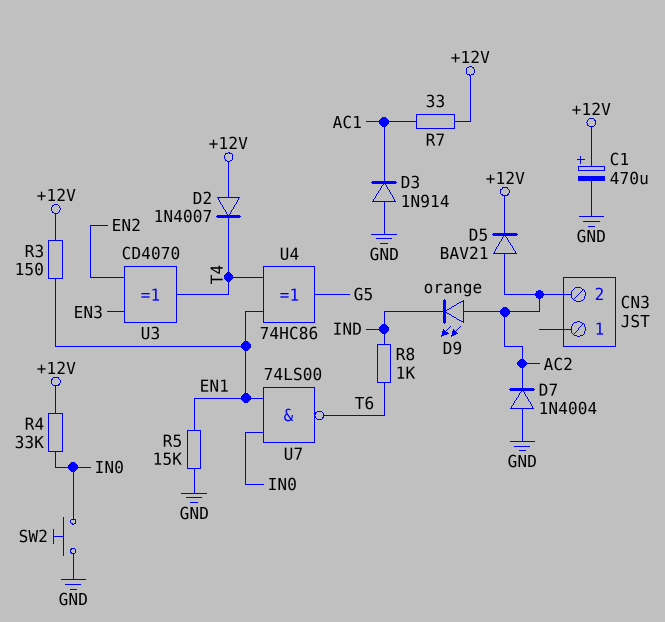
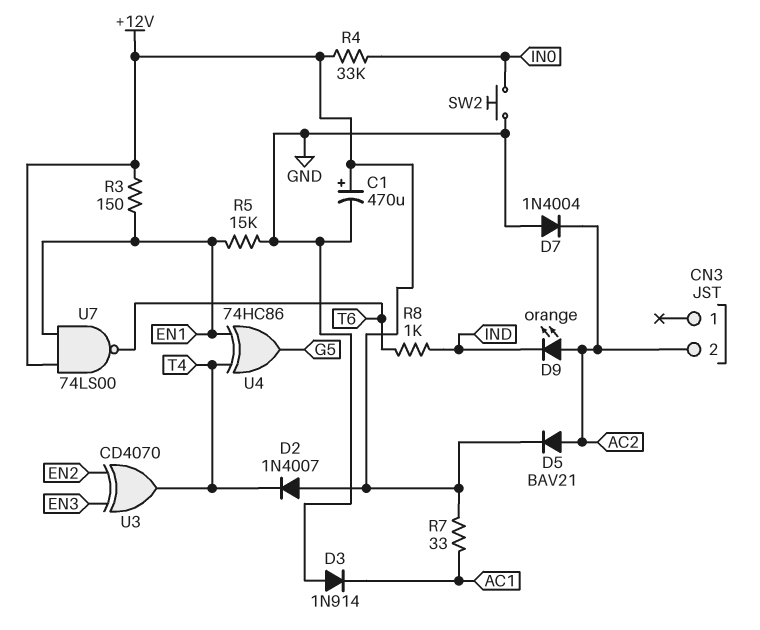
U7: NAND 74LS00 (in EN1, in IN0, out T6) -> NAND 74LS00 (in +12V, in EN1, out T6)

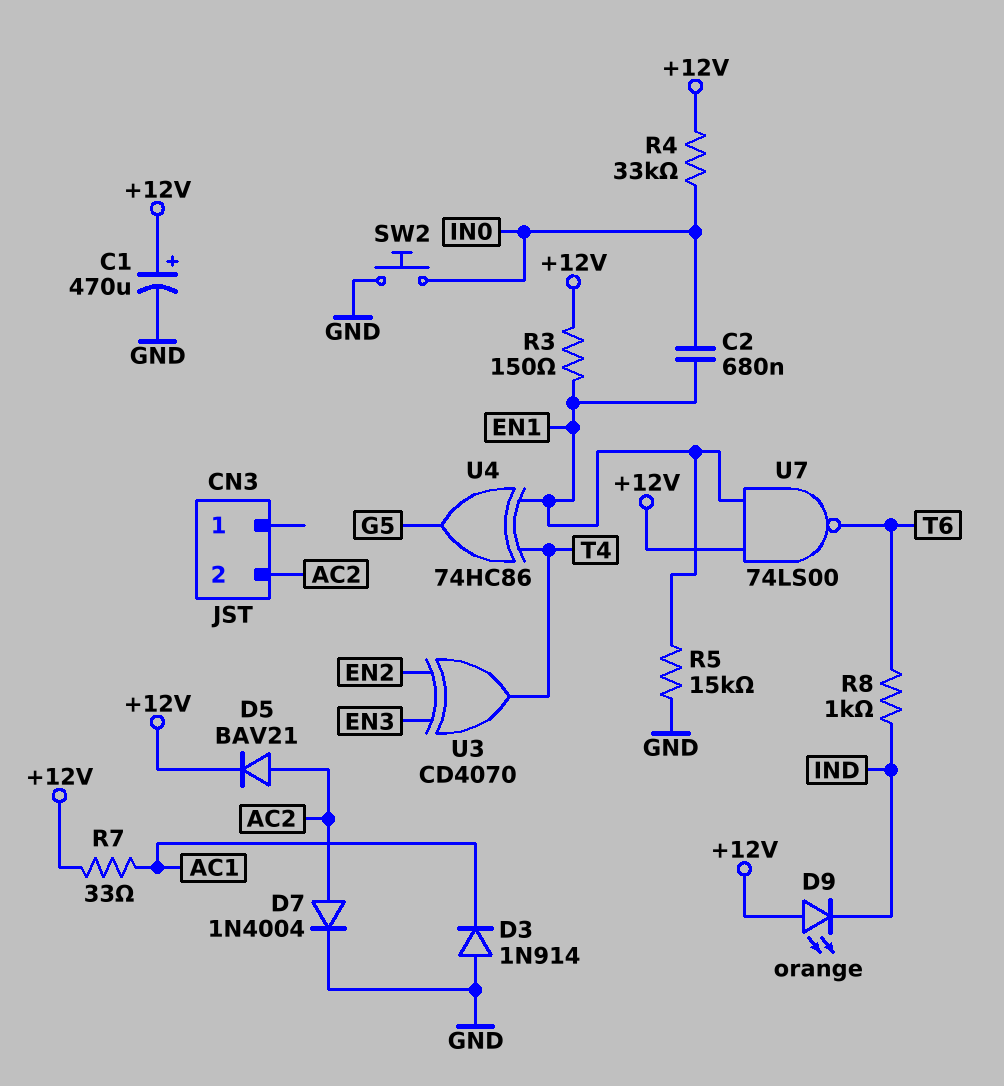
C2: none -> 680nF (EN1, IN0)
D2: diode 1N4007 (A +12V, K T4) -> none
D7: diode 1N4004 (A GND, K AC2) -> diode 1N4004 (A AC2, K GND)
D9: LED orange (A AC2, K IND) -> LED orange (A +12V, K IND)

